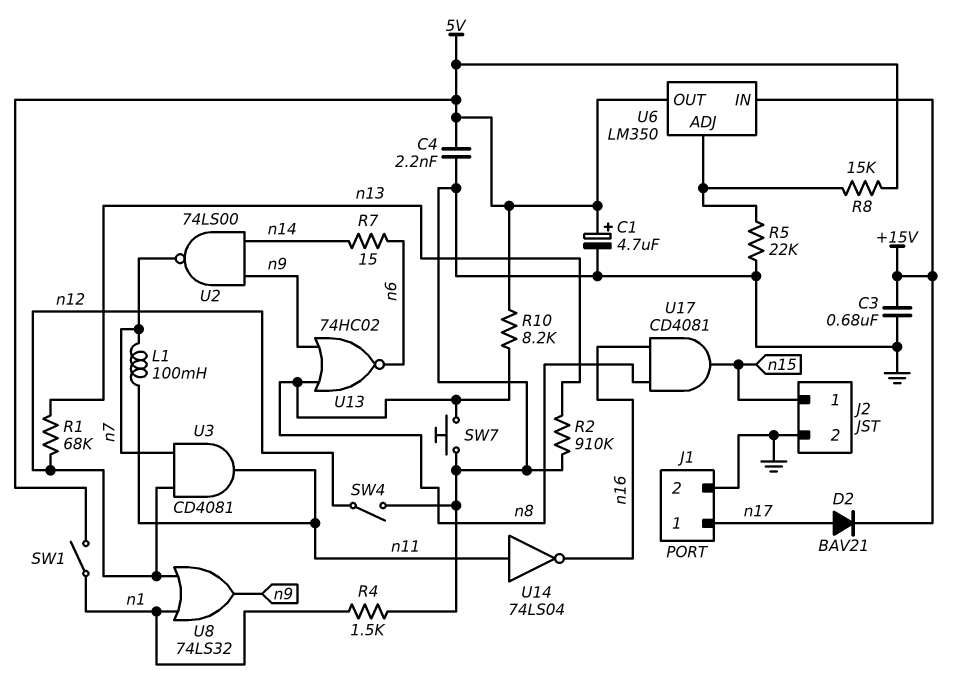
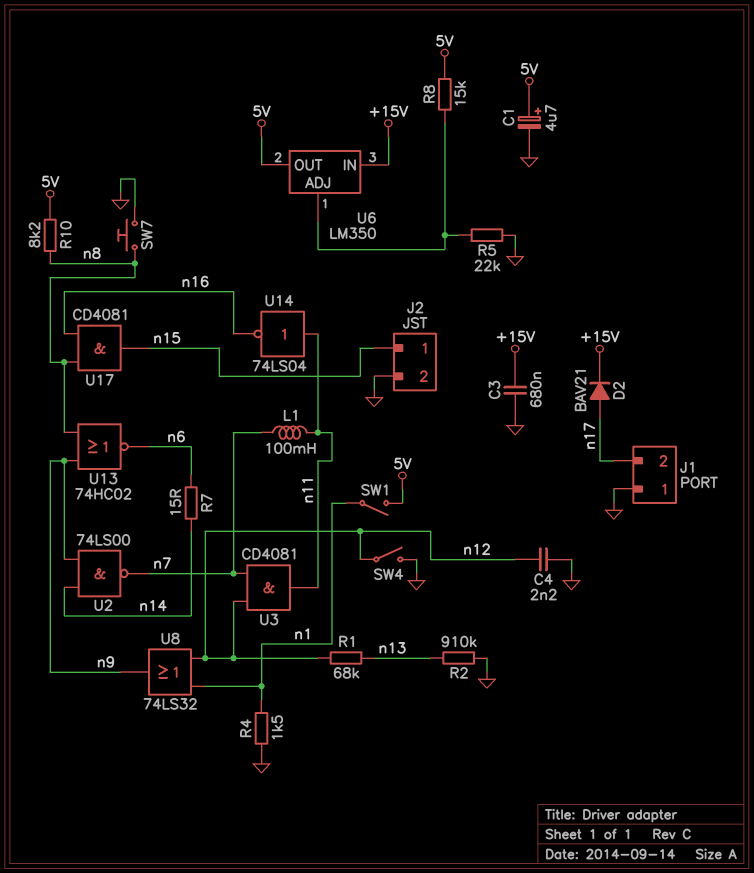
C4: 2.2nF (5V, GND) -> 2.2nF (GND, n12)
J1 pin 1: n17 -> GND
J1 pin 2: GND -> n17

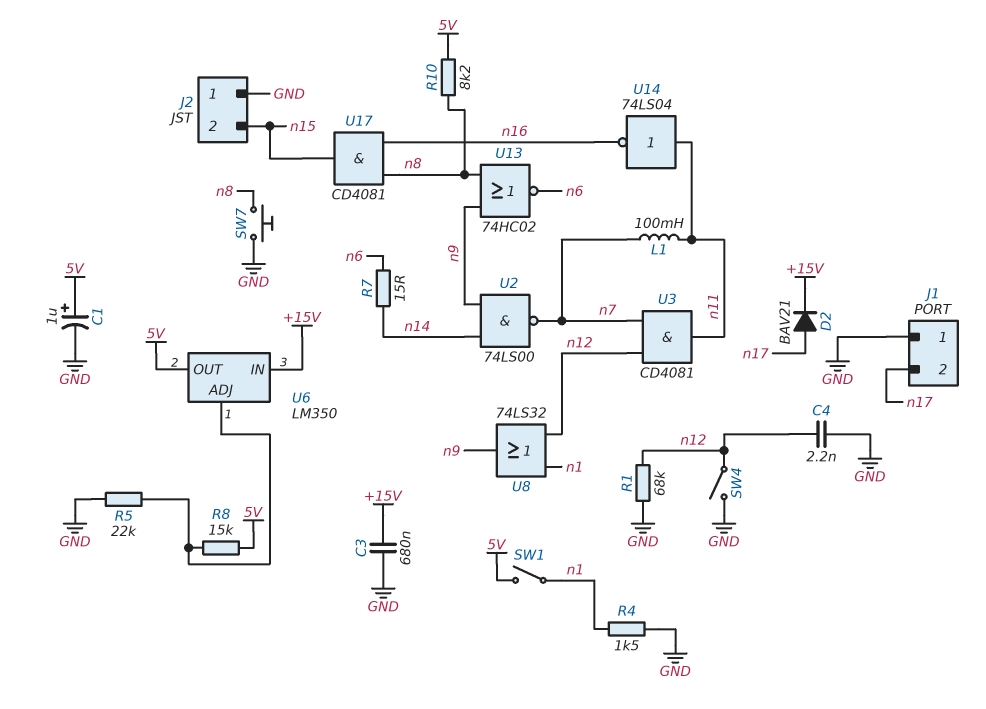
C1: 4.7uF (plus 5V, minus GND) -> 1uF (plus 5V, minus GND)
J2 pin 1: n15 -> GND
J2 pin 2: GND -> n15
R1: 68k (n12, n13) -> 68k (GND, n12)
R2: 910k (GND, n13) -> none

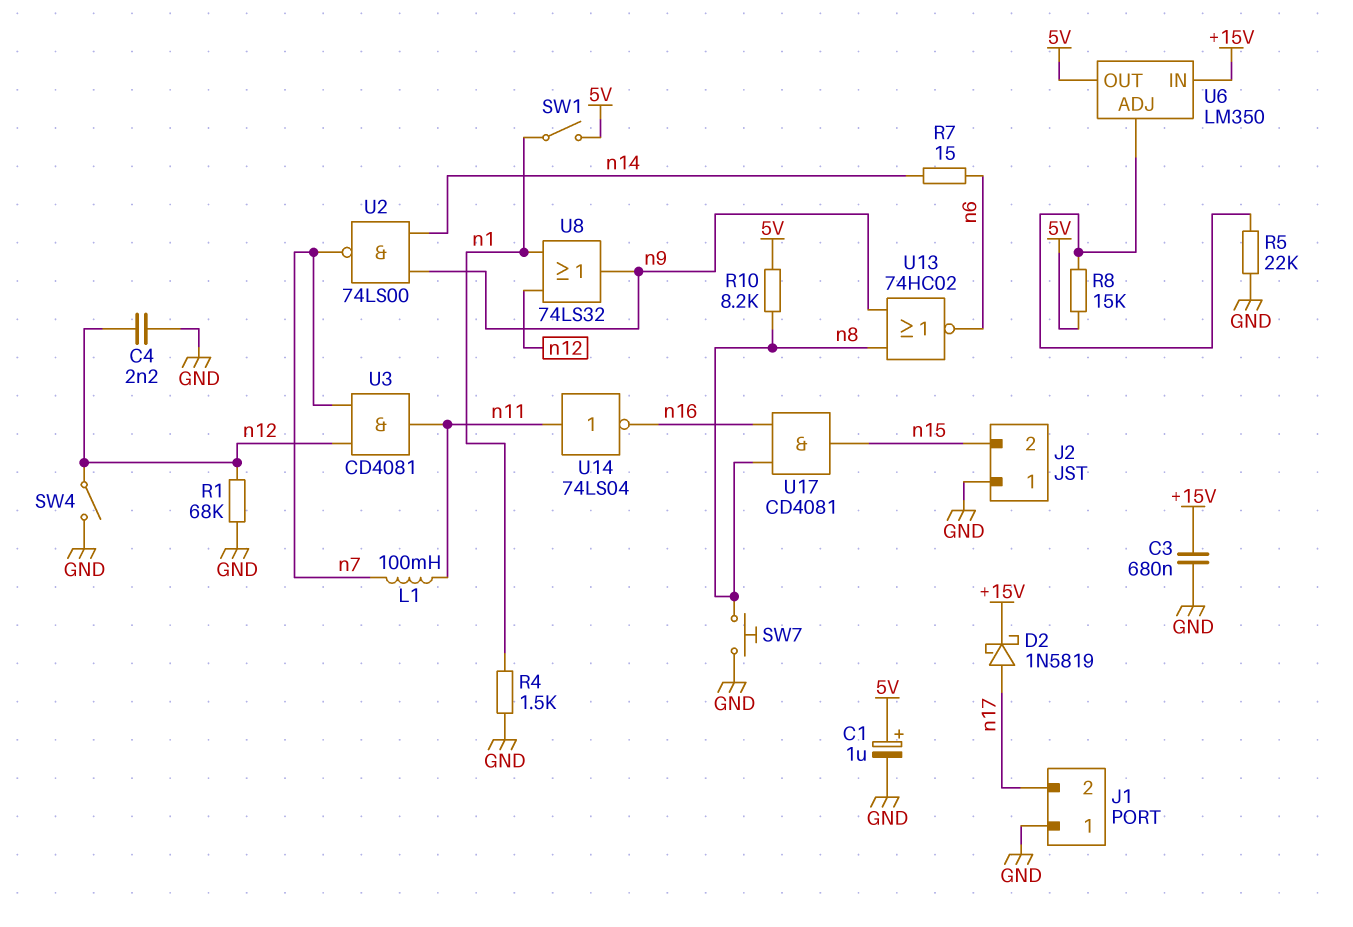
D2: diode BAV21 (A n17, K +15V) -> schottky 1N5819 (A n17, K +15V)

